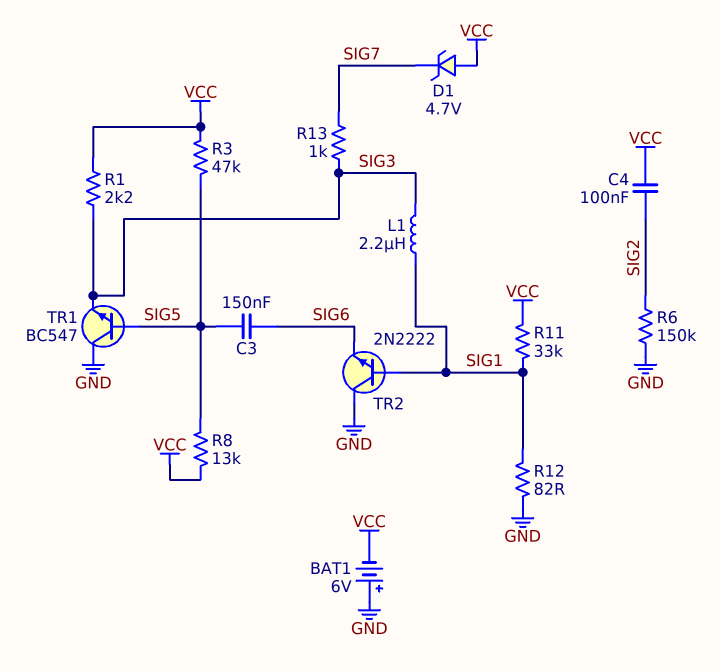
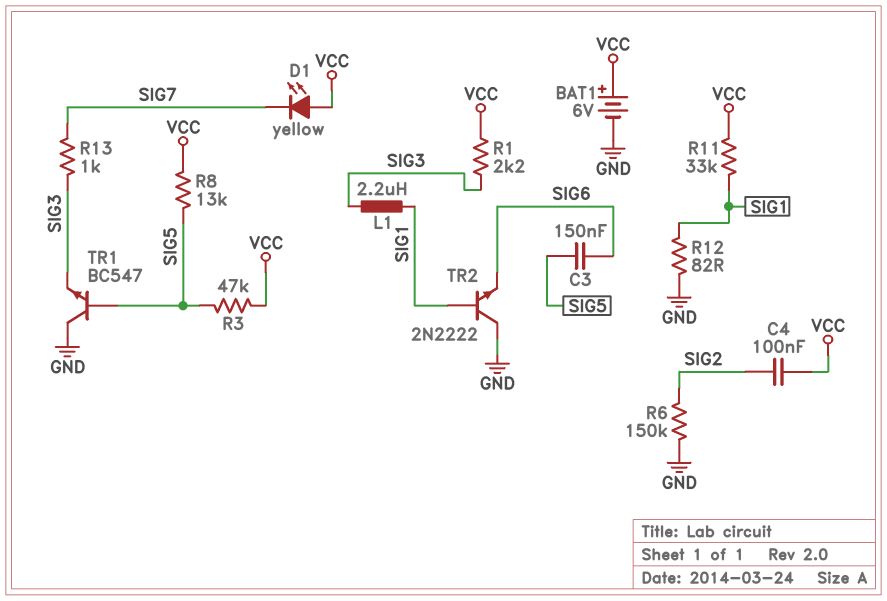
BAT1: 6V (plus GND, minus VCC) -> 6V (plus VCC, minus GND)
D1: zener 4.7V (A VCC, K SIG7) -> LED yellow (A VCC, K SIG7)

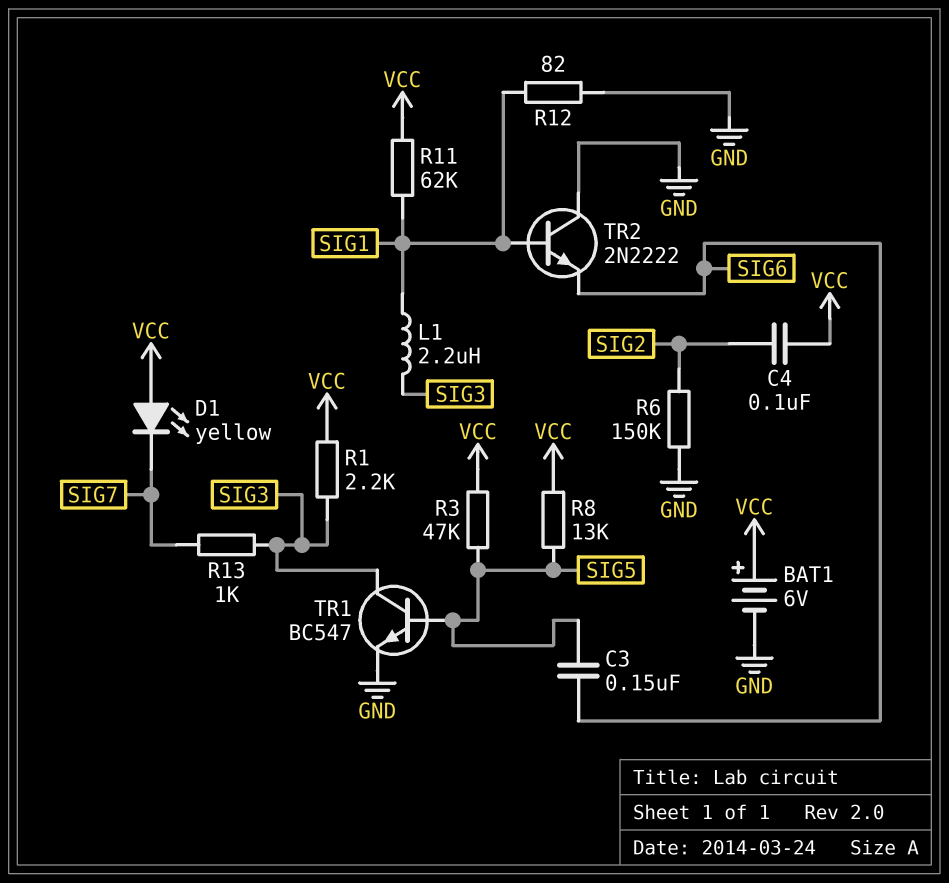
R11: 33k (SIG1, VCC) -> 62k (SIG1, VCC)
TR1: NPN BC547 (B SIG5, C GND, E SIG3) -> NPN BC547 (B SIG5, C SIG3, E GND)

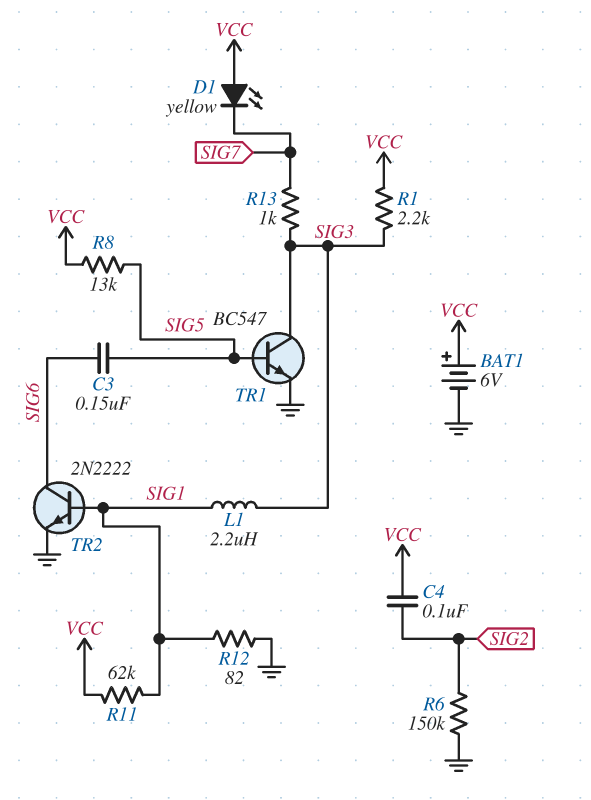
R3: 47k (SIG5, VCC) -> none
TR2: NPN 2N2222 (B SIG1, C GND, E SIG6) -> NPN 2N2222 (B SIG1, C SIG6, E GND)

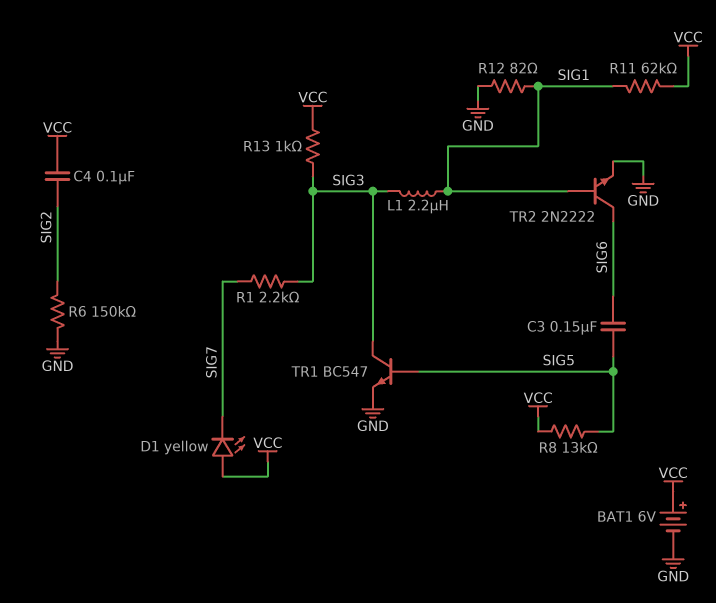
R1: 2.2k (SIG3, VCC) -> 2.2k (SIG3, SIG7)
R13: 1k (SIG3, SIG7) -> 1k (SIG3, VCC)

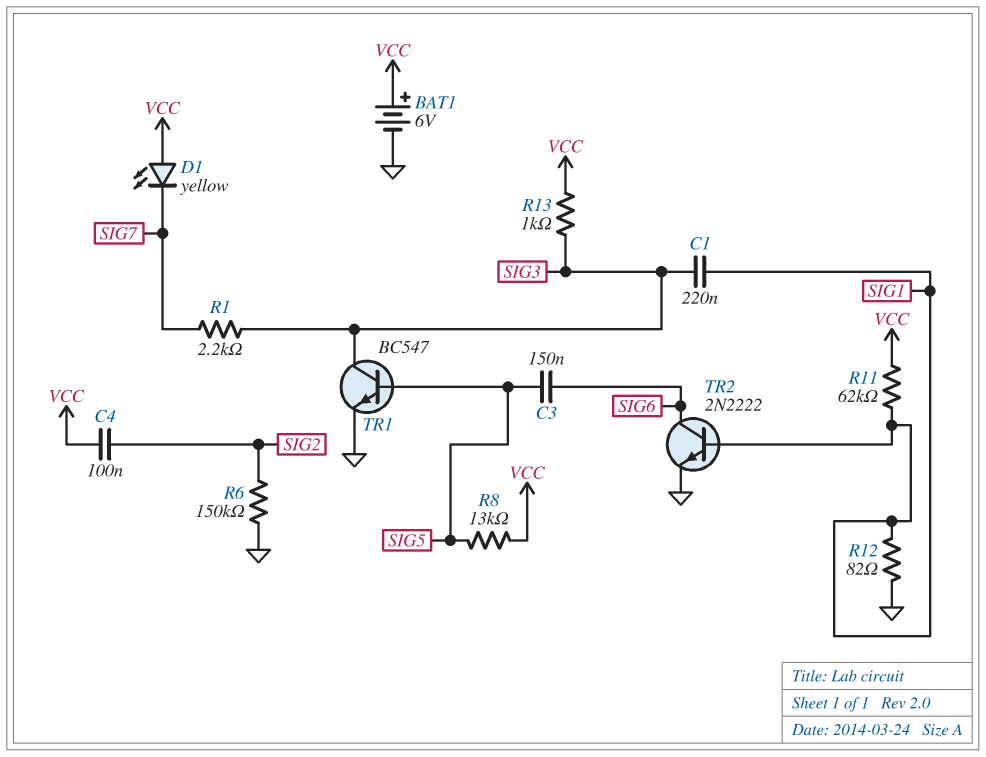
C1: none -> 220nF (SIG1, SIG3)
L1: 2.2uH (SIG1, SIG3) -> none

